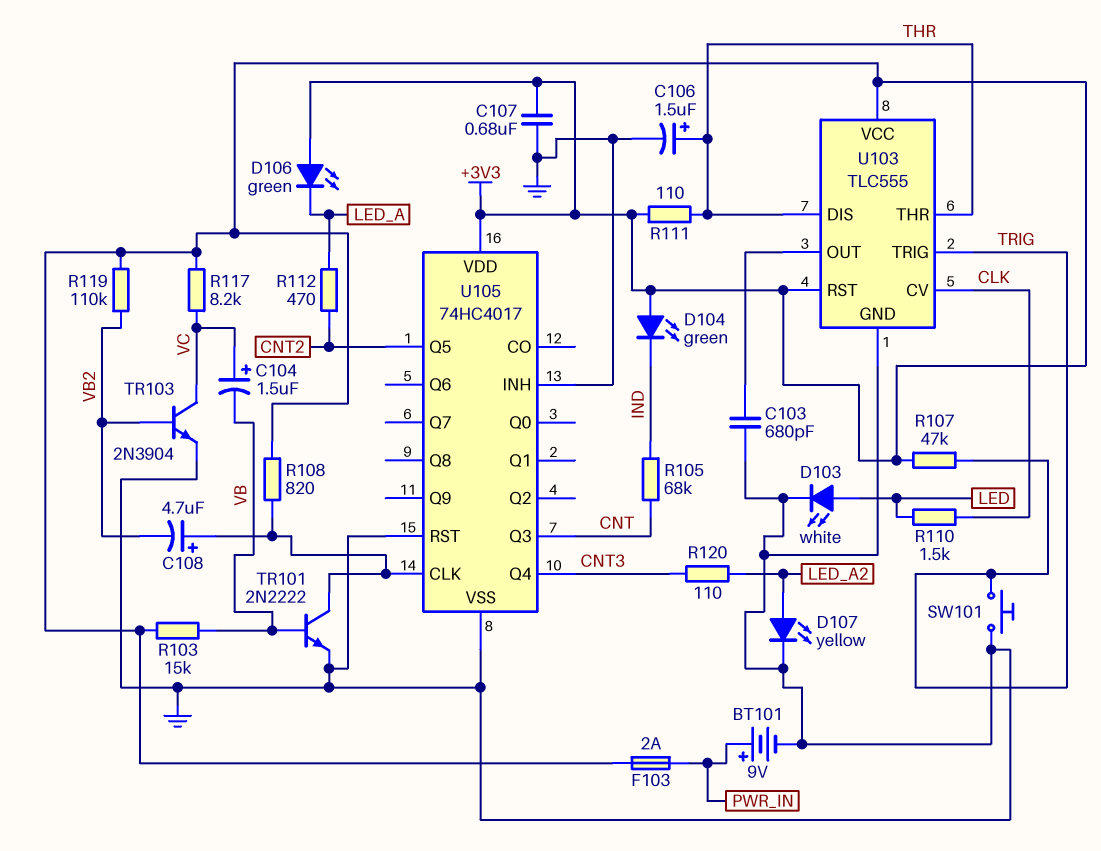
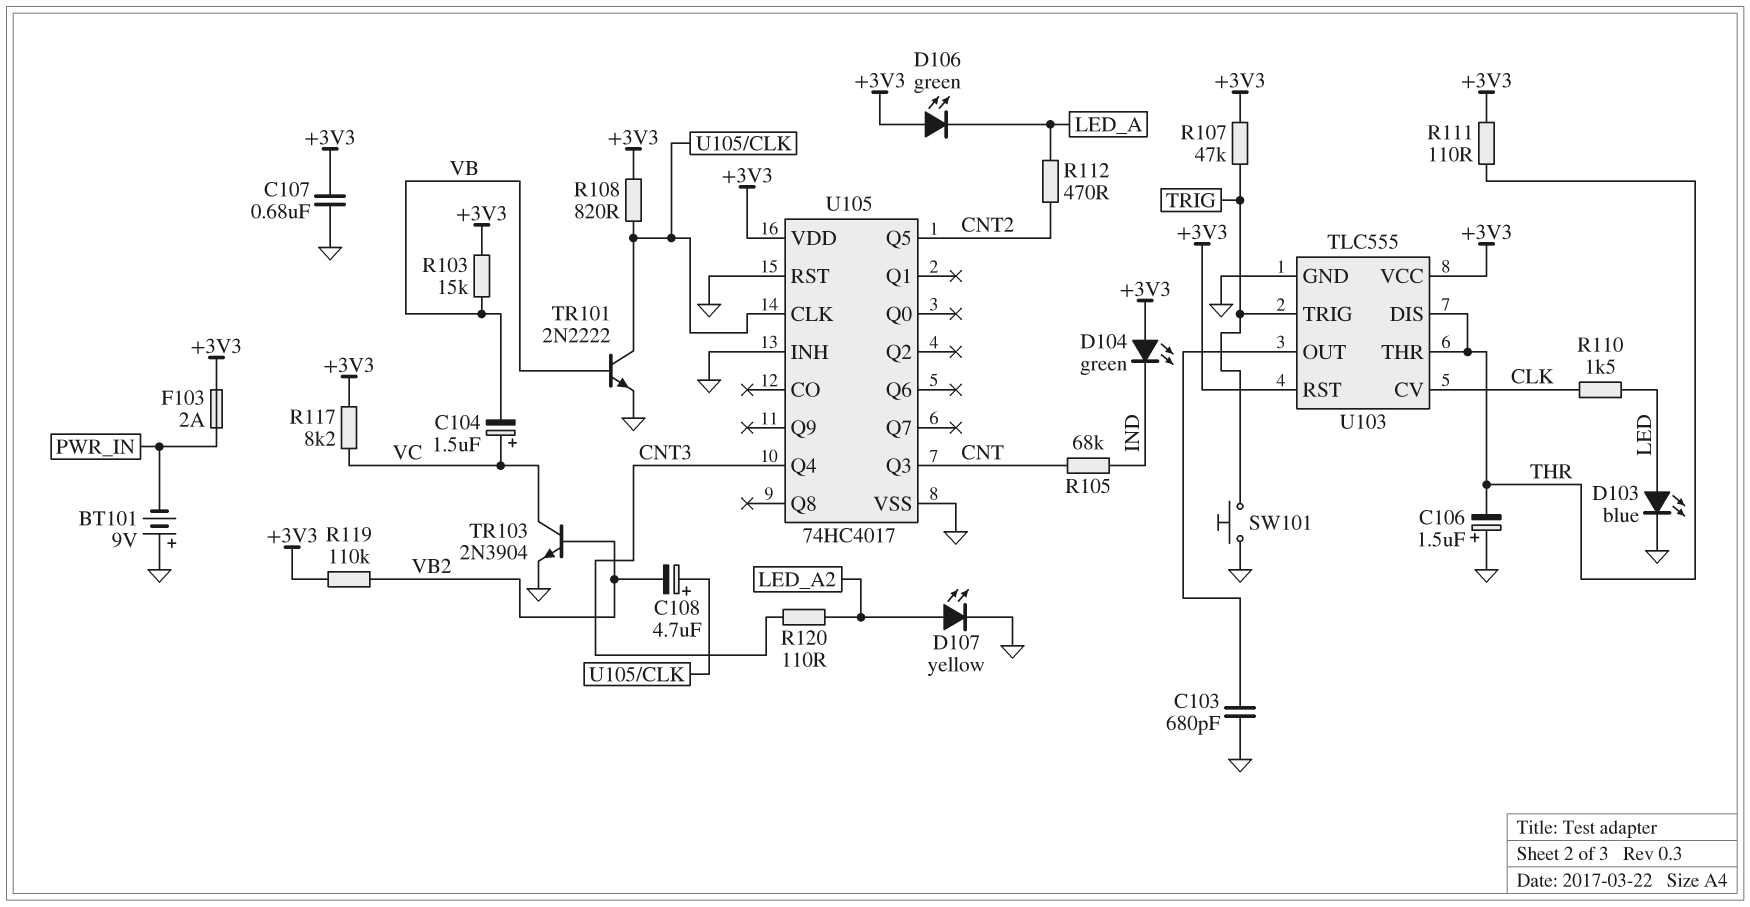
BT101: 9V (plus PWR_IN, minus GND) -> 9V (plus GND, minus PWR_IN)
C106: 1.5uF (plus THR, minus GND) -> 1.5uF (plus GND, minus THR)
D103: LED white (A LED, K GND) -> LED blue (A LED, K GND)

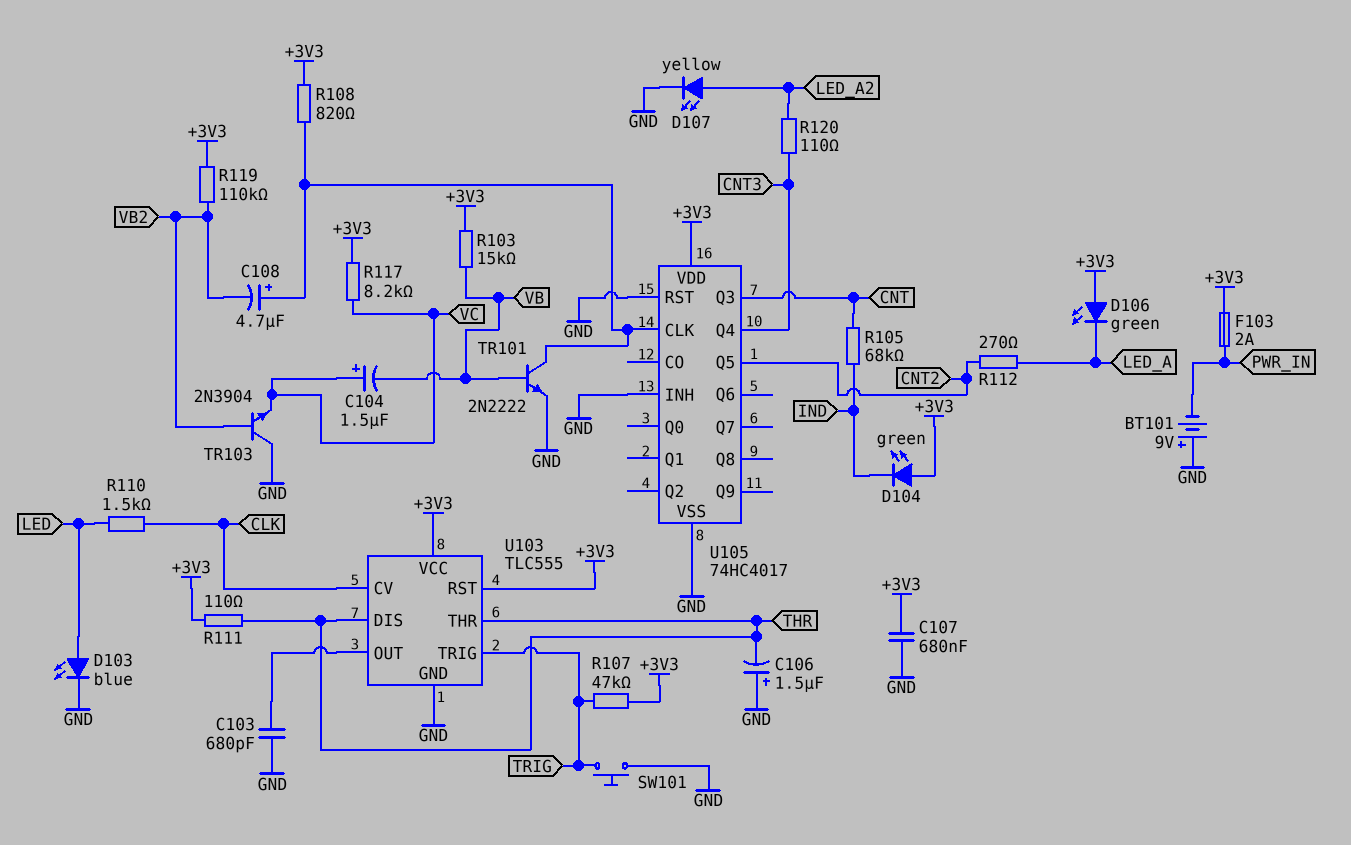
R112: 470 (CNT2, LED_A) -> 270 (CNT2, LED_A)
TR103: NPN 2N3904 (B VB2, C VC, E GND) -> NPN 2N3904 (B VB2, C GND, E VC)

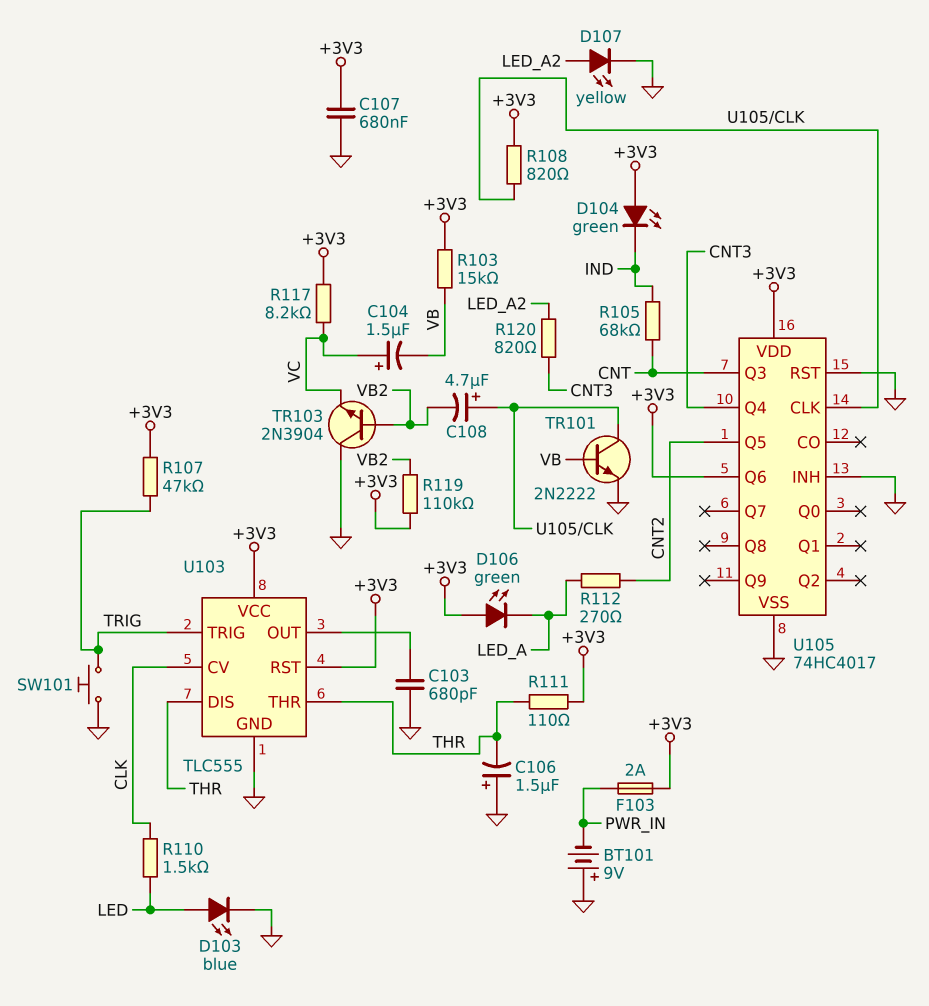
R120: 110 (CNT3, LED_A2) -> 820 (CNT3, LED_A2)
U105 pin Q6: none -> +3V3

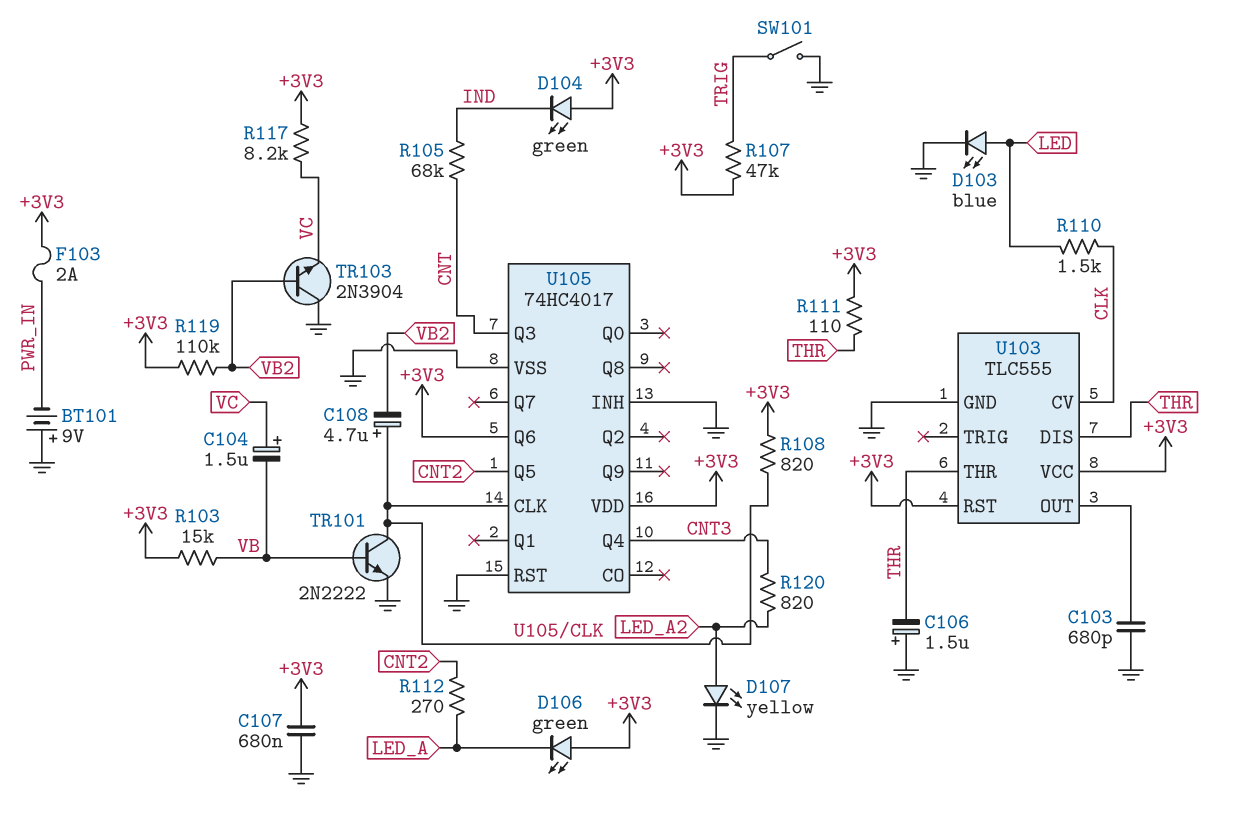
SW101: button (GND, TRIG) -> switch (GND, TRIG)
U103 pin TRIG: TRIG -> none

